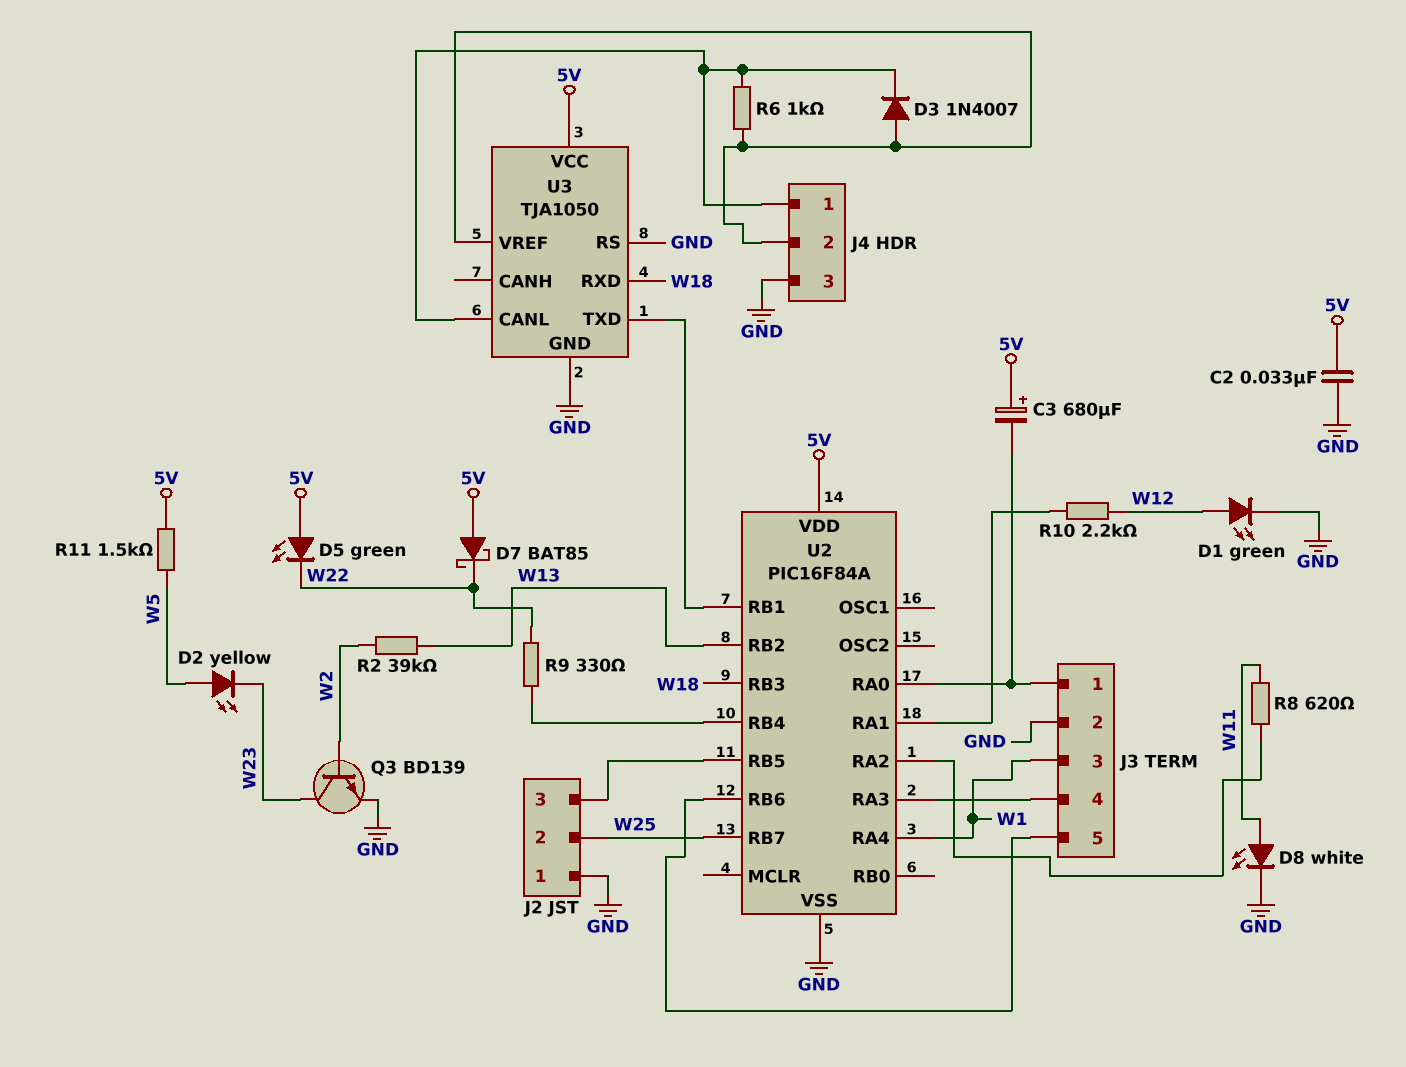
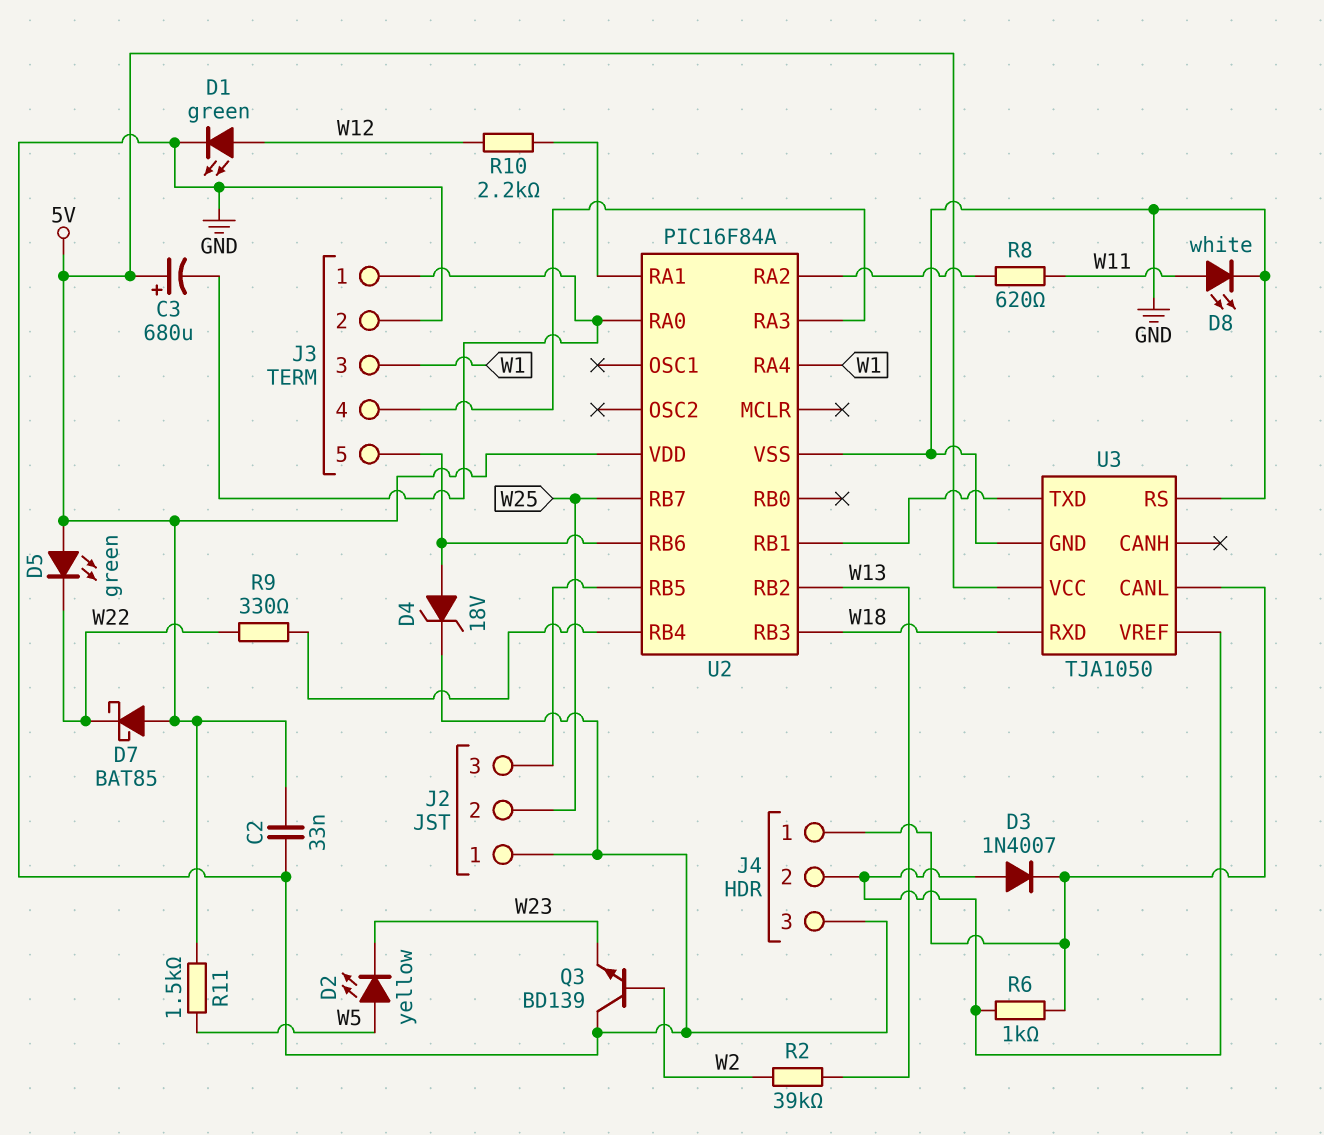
D4: none -> zener 18V (A J3/5, K GND)
Q3: NPN BD139 (B W2, C W23, E GND) -> NPN BD139 (B W2, C GND, E W23)

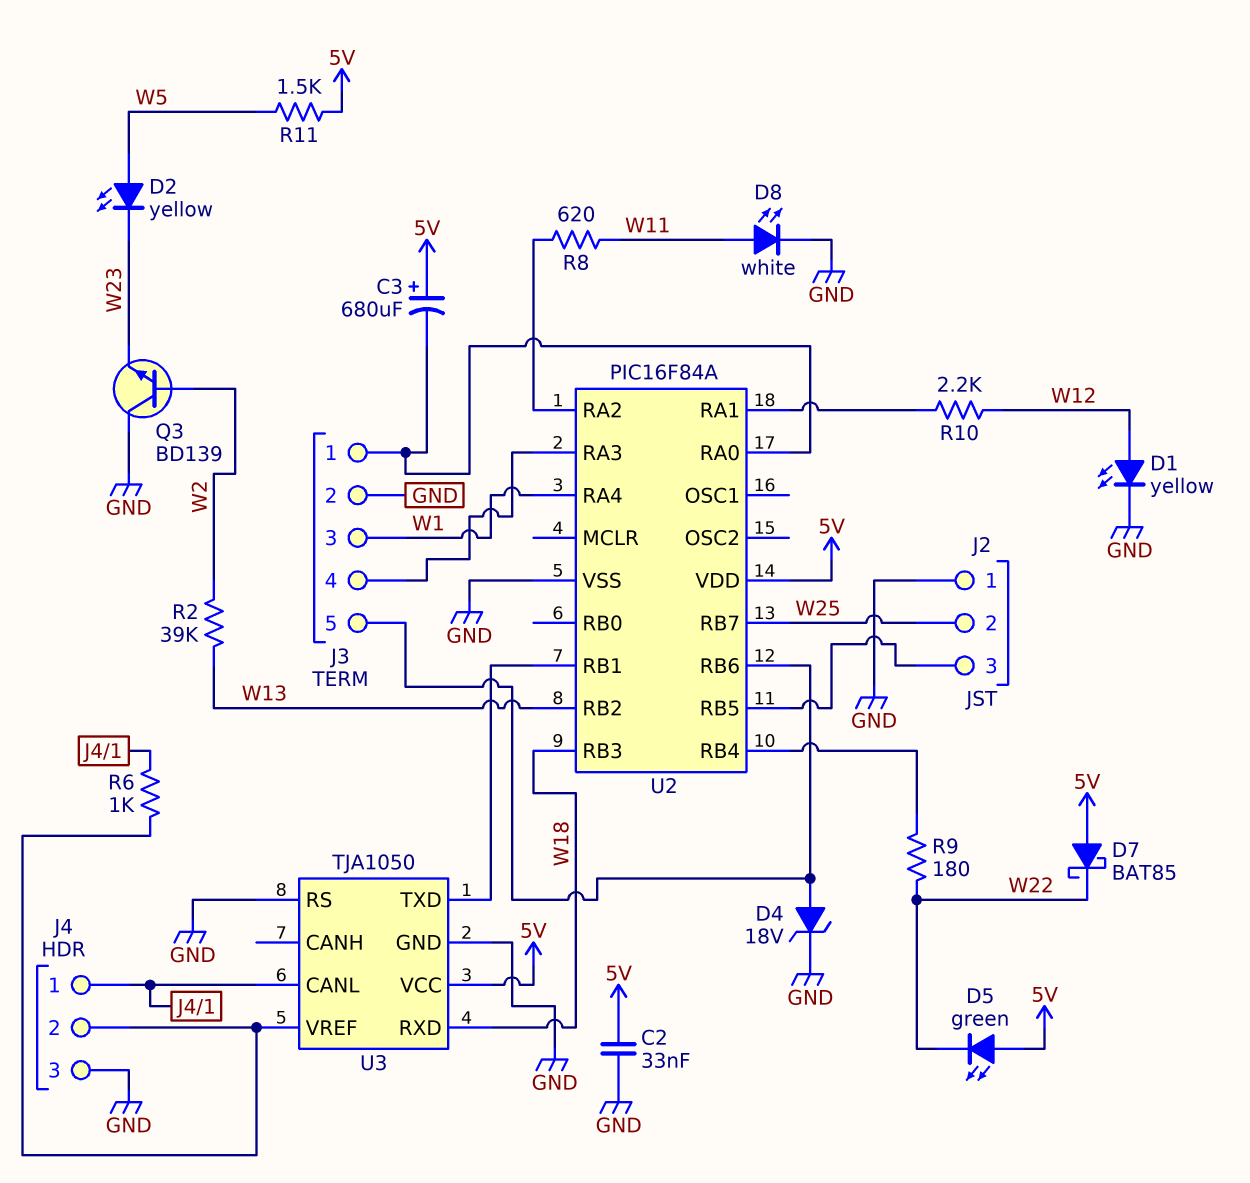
D1: LED green (A W12, K GND) -> LED yellow (A W12, K GND)
D3: diode 1N4007 (A J4/2, K J4/1) -> none
R9: 330 (U2/RB4, W22) -> 180 (U2/RB4, W22)

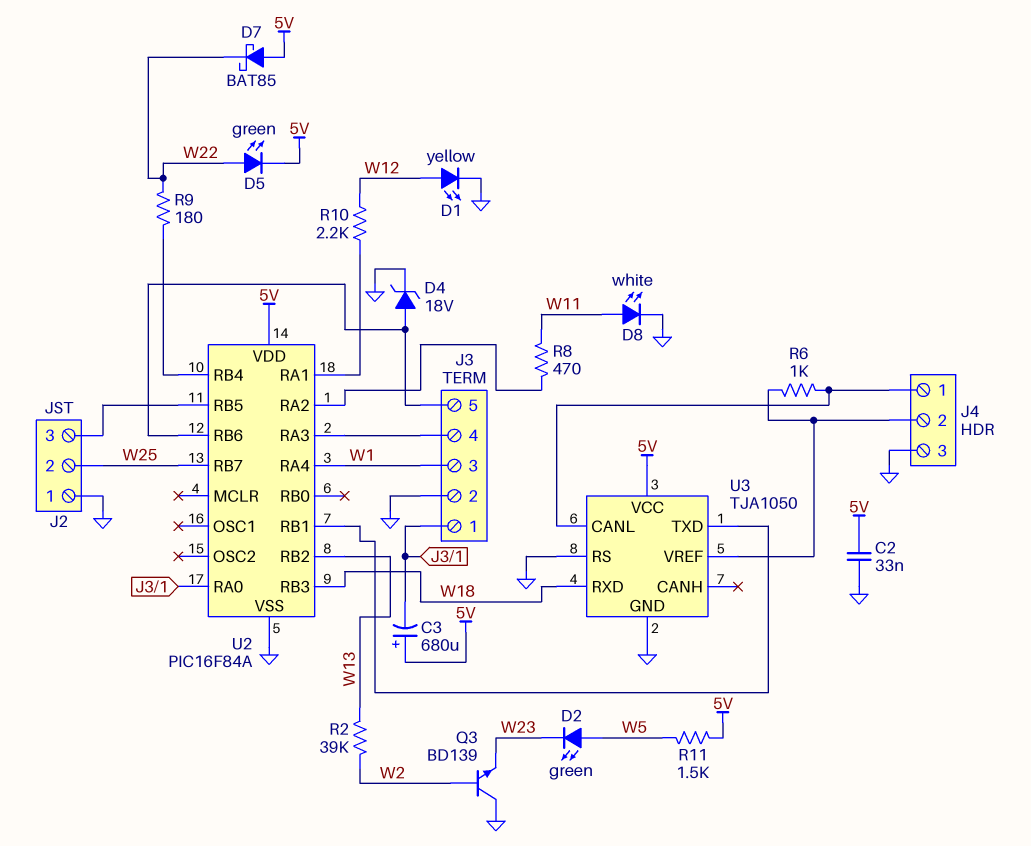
D2: LED yellow (A W5, K W23) -> LED green (A W5, K W23)
D5: LED green (A 5V, K W22) -> LED green (A W22, K 5V)
R8: 620 (U2/RA2, W11) -> 470 (U2/RA2, W11)

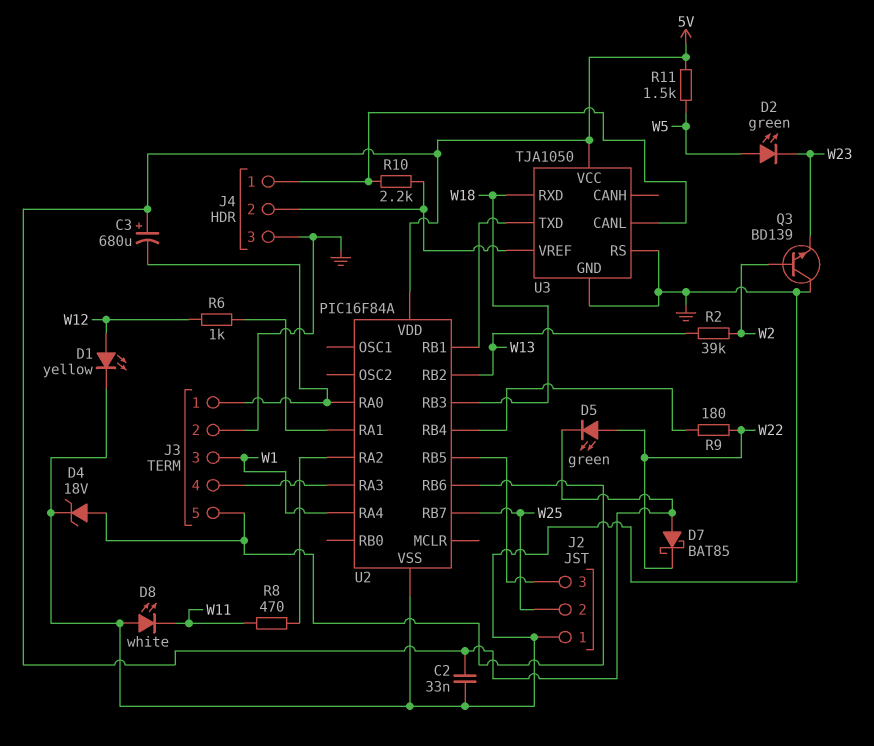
D8: LED white (A W11, K GND) -> LED white (A GND, K W11)
R6: 1k (J4/1, J4/2) -> 1k (U2/RA1, W12)
R10: 2.2k (U2/RA1, W12) -> 2.2k (J4/1, J4/2)

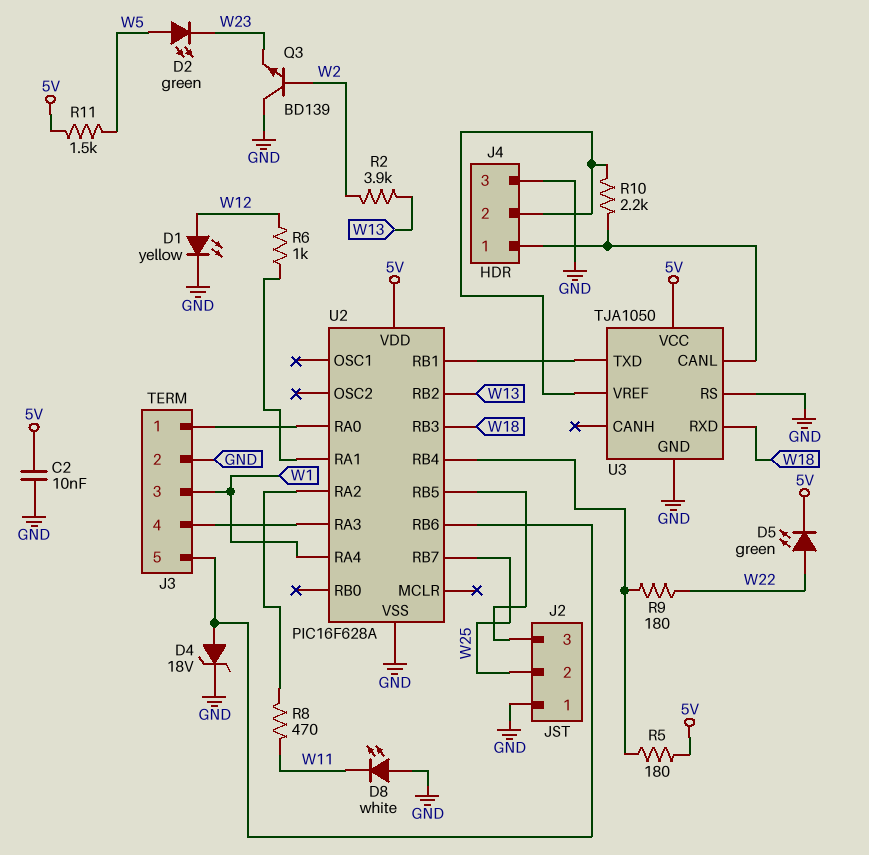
C2: 33nF (5V, GND) -> 10nF (5V, GND)
C3: 680uF (plus 5V, minus J3/1) -> none
D7: schottky BAT85 (A 5V, K W22) -> none
R2: 39k (W2, W13) -> 3.9k (W2, W13)
R5: none -> 180 (5V, U2/RB4)
U2: PIC16F84A -> PIC16F628A

